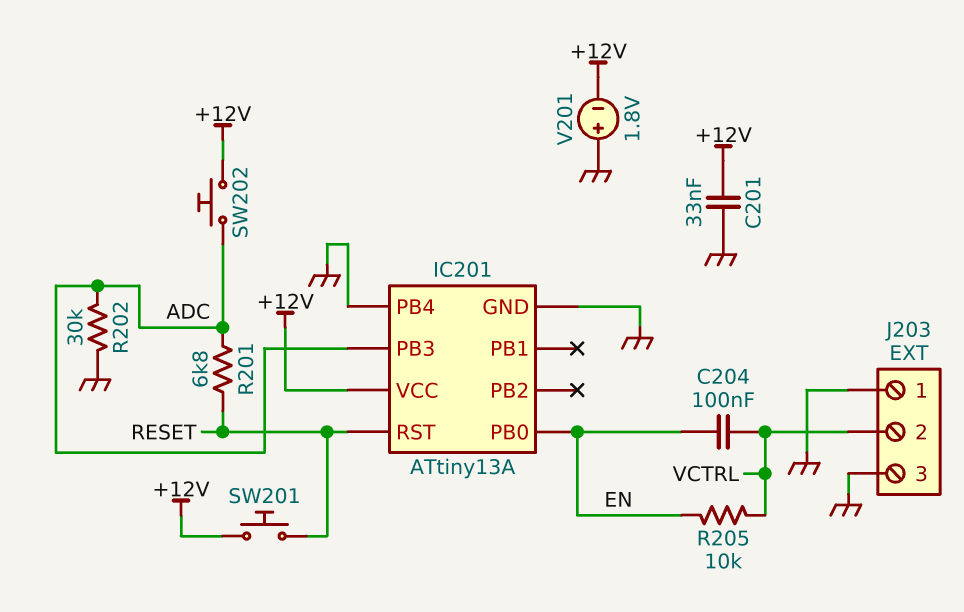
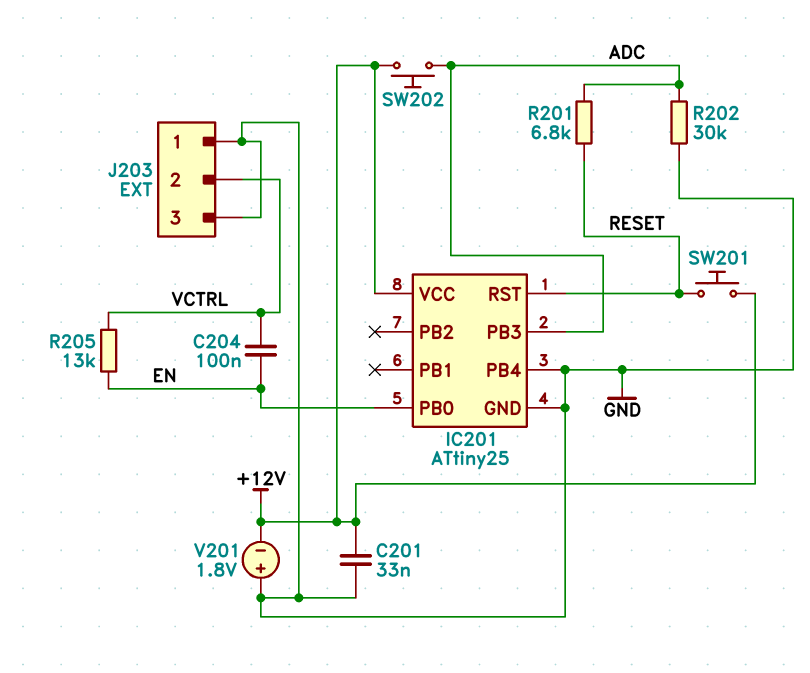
IC201: ATtiny13A -> ATtiny25
R205: 10k (EN, VCTRL) -> 13k (EN, VCTRL)

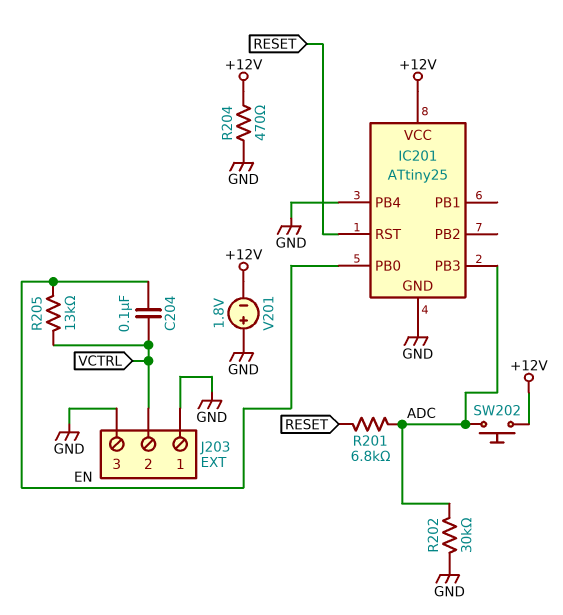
C201: 33nF (+12V, GND) -> none
R204: none -> 470 (+12V, GND)
SW201: button (+12V, RESET) -> none

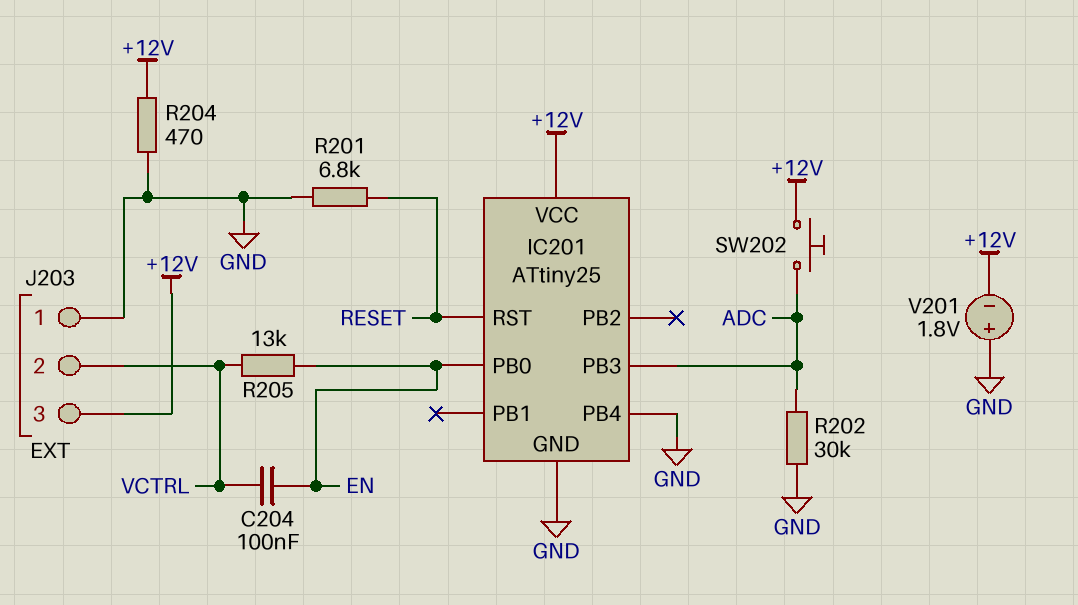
J203 pin 3: GND -> +12V
R201: 6.8k (ADC, RESET) -> 6.8k (GND, RESET)

